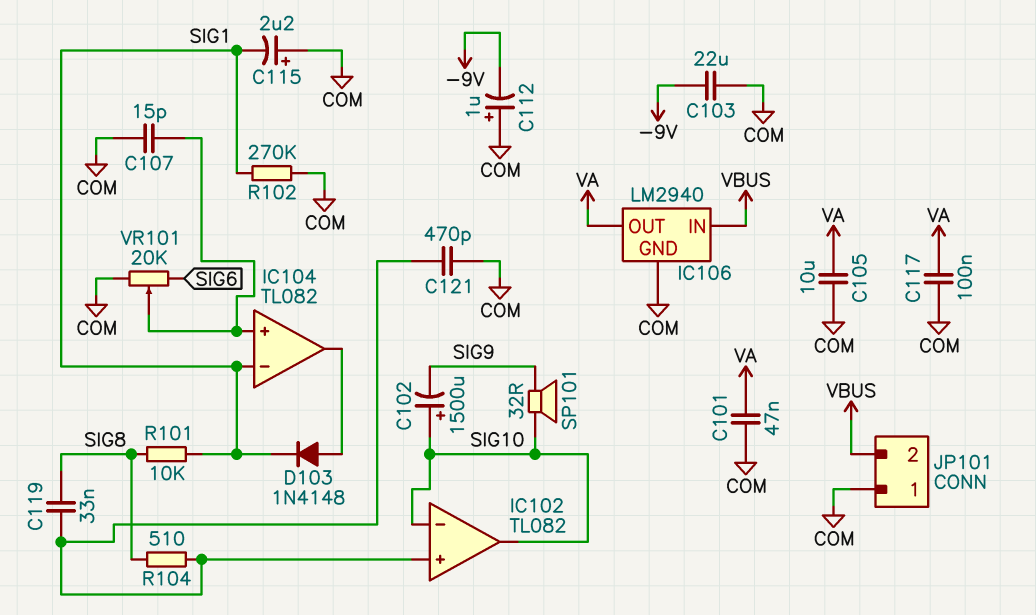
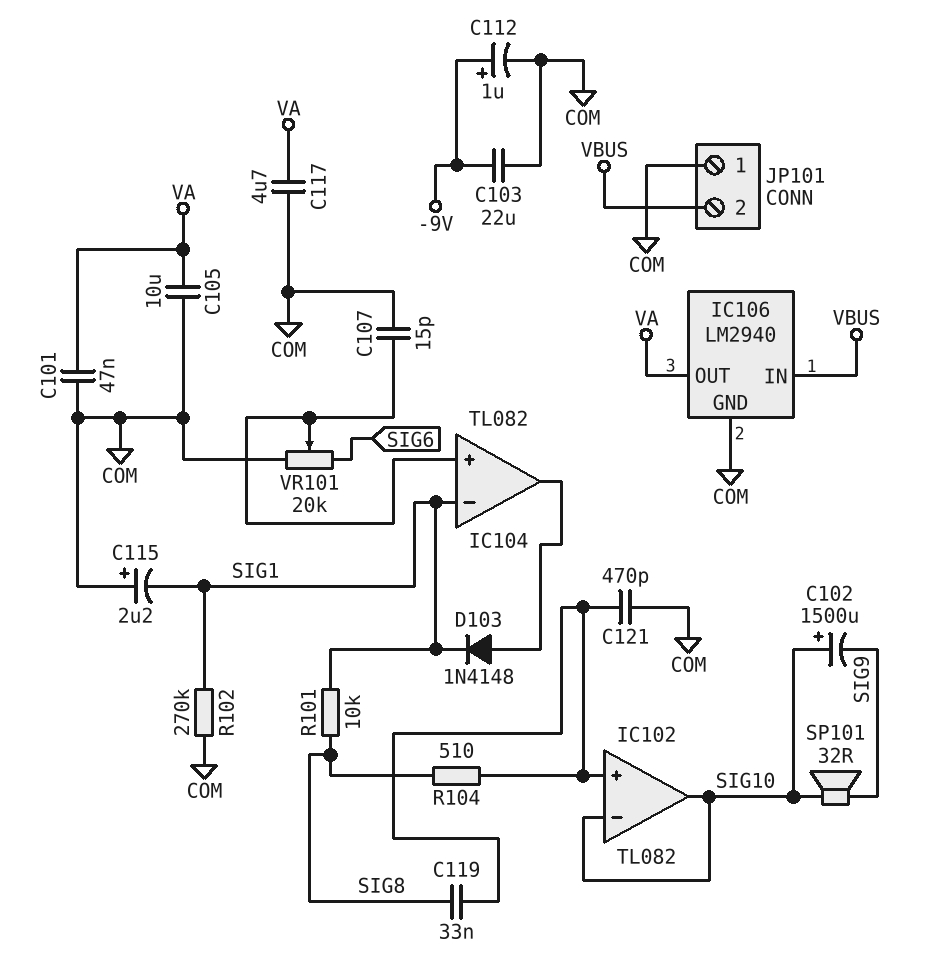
C112: 1uF (plus COM, minus -9V) -> 1uF (plus -9V, minus COM)
C117: 100nF (COM, VA) -> 4.7uF (COM, VA)

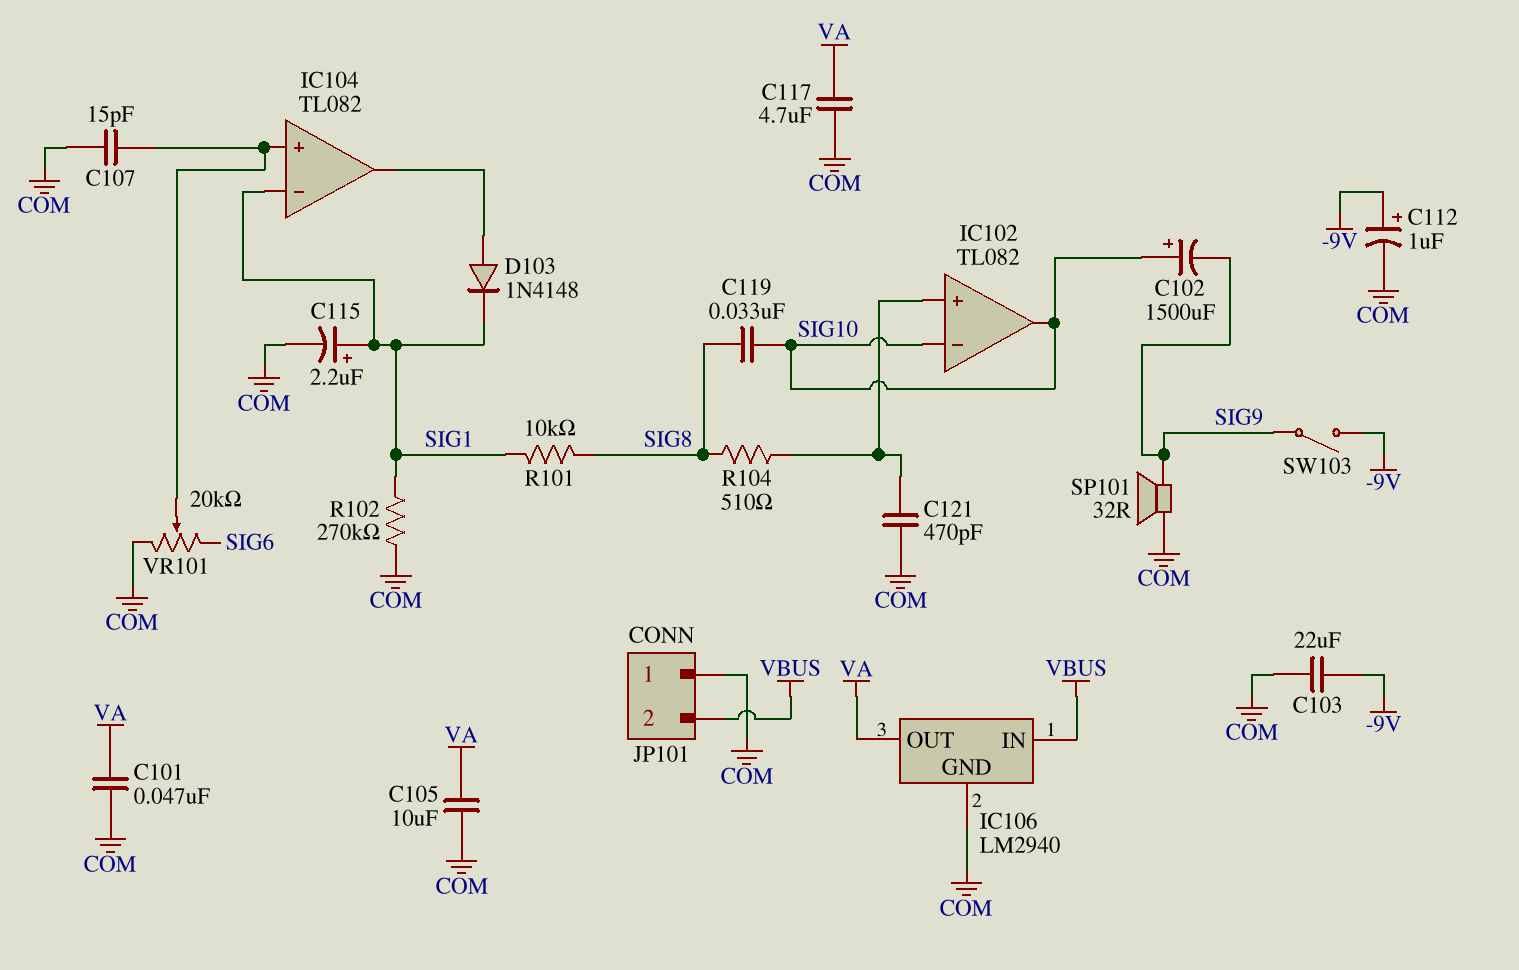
C115: 2.2uF (plus COM, minus SIG1) -> 2.2uF (plus SIG1, minus COM)
C119: 33nF (IC102/in+, SIG8) -> 33nF (SIG8, SIG10)
SP101: speaker 32R (SIG9, SIG10) -> speaker 32R (COM, SIG9)
SW103: none -> switch (-9V, SIG9)

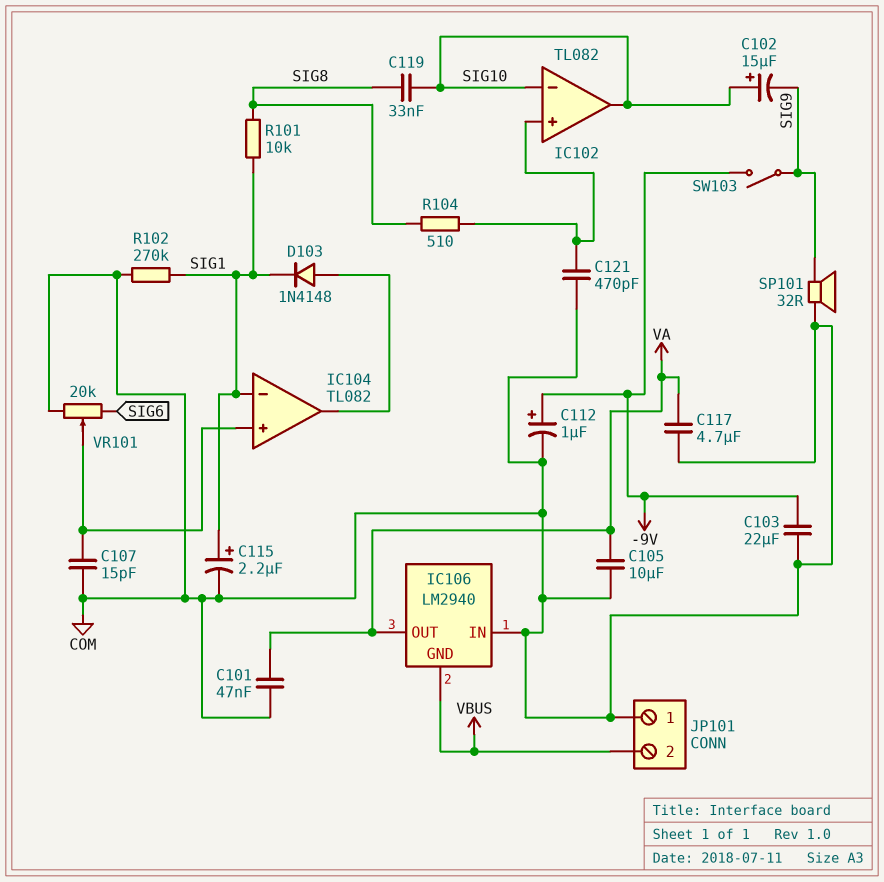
C102: 1500uF (plus SIG10, minus SIG9) -> 15uF (plus SIG10, minus SIG9)
IC106 pin GND: COM -> VBUS
IC106 pin IN: VBUS -> COM

